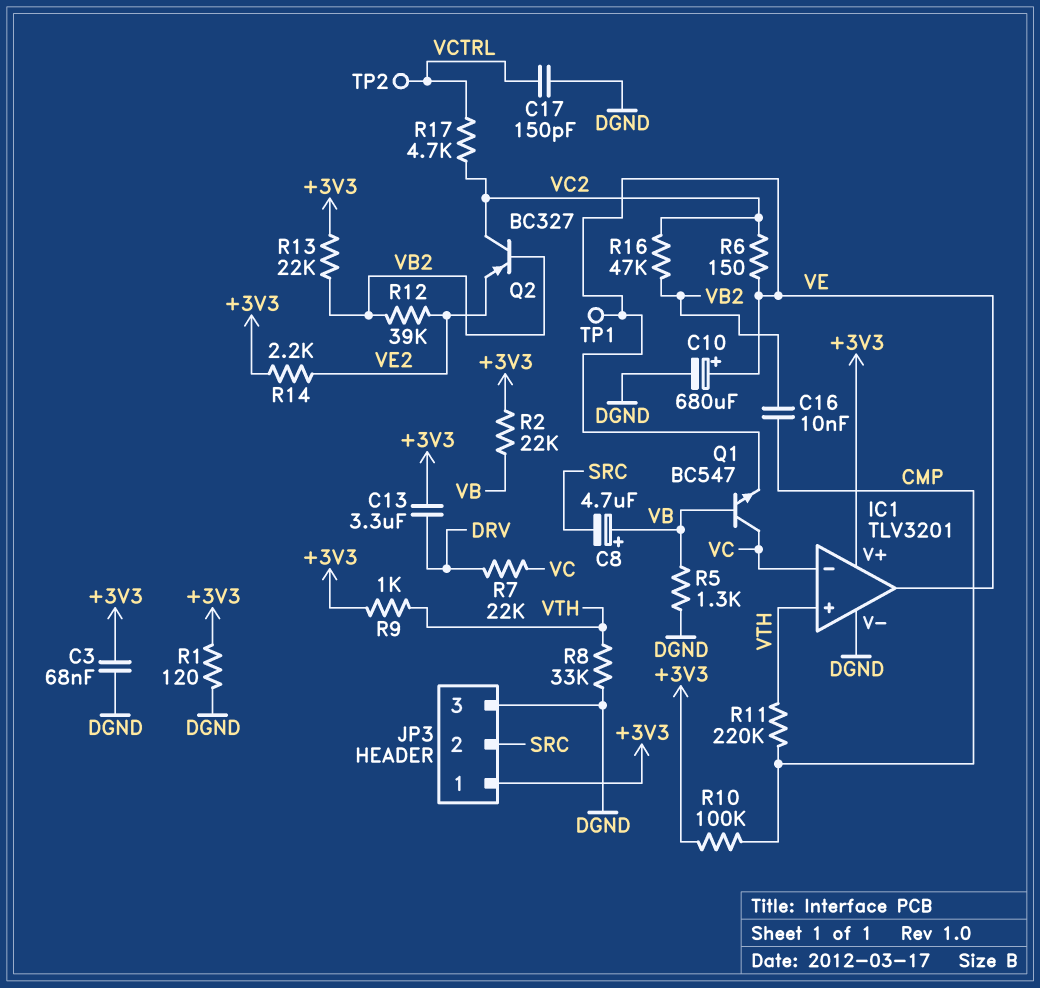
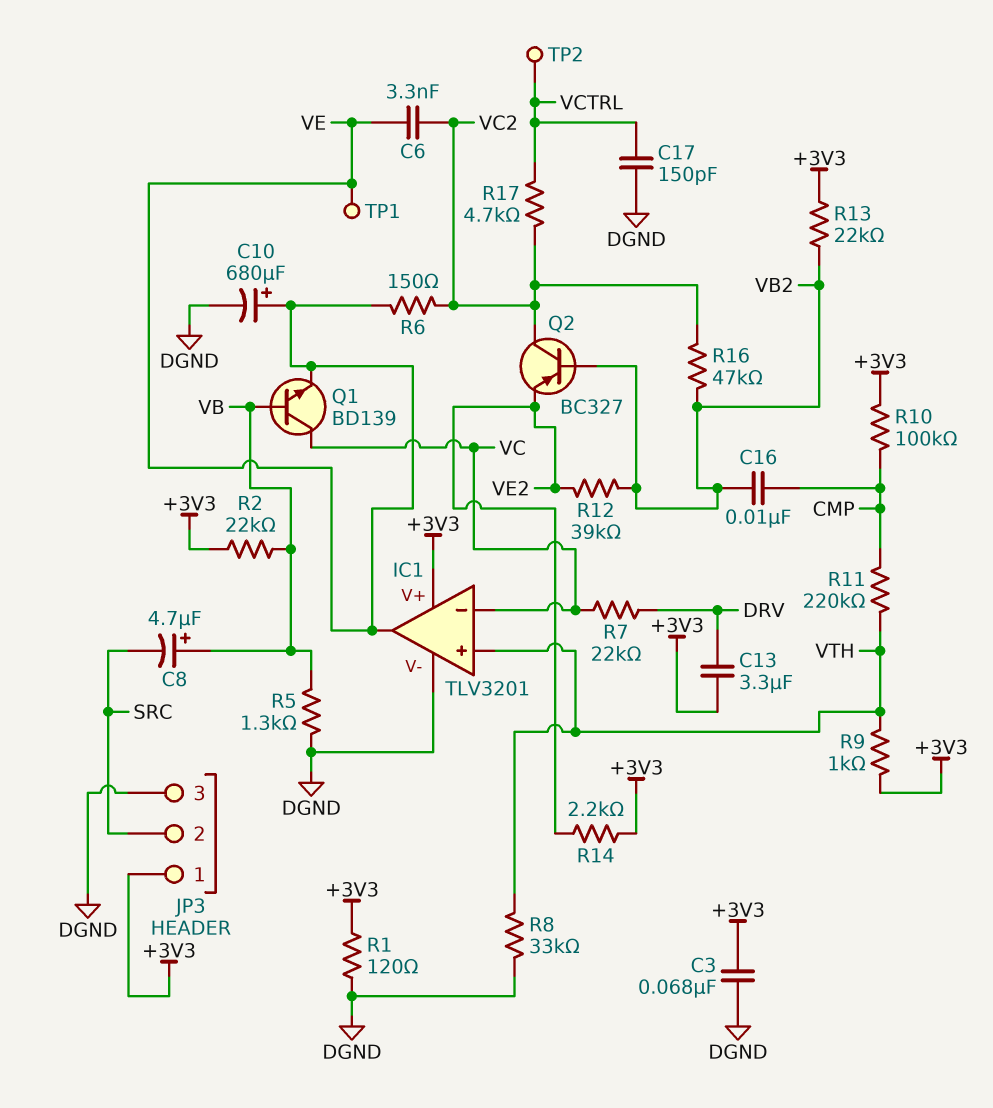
C6: none -> 3.3nF (VC2, VE)
Q1: NPN BC547 (B VB, C VC, E VE) -> NPN BD139 (B VB, C VC, E VE)

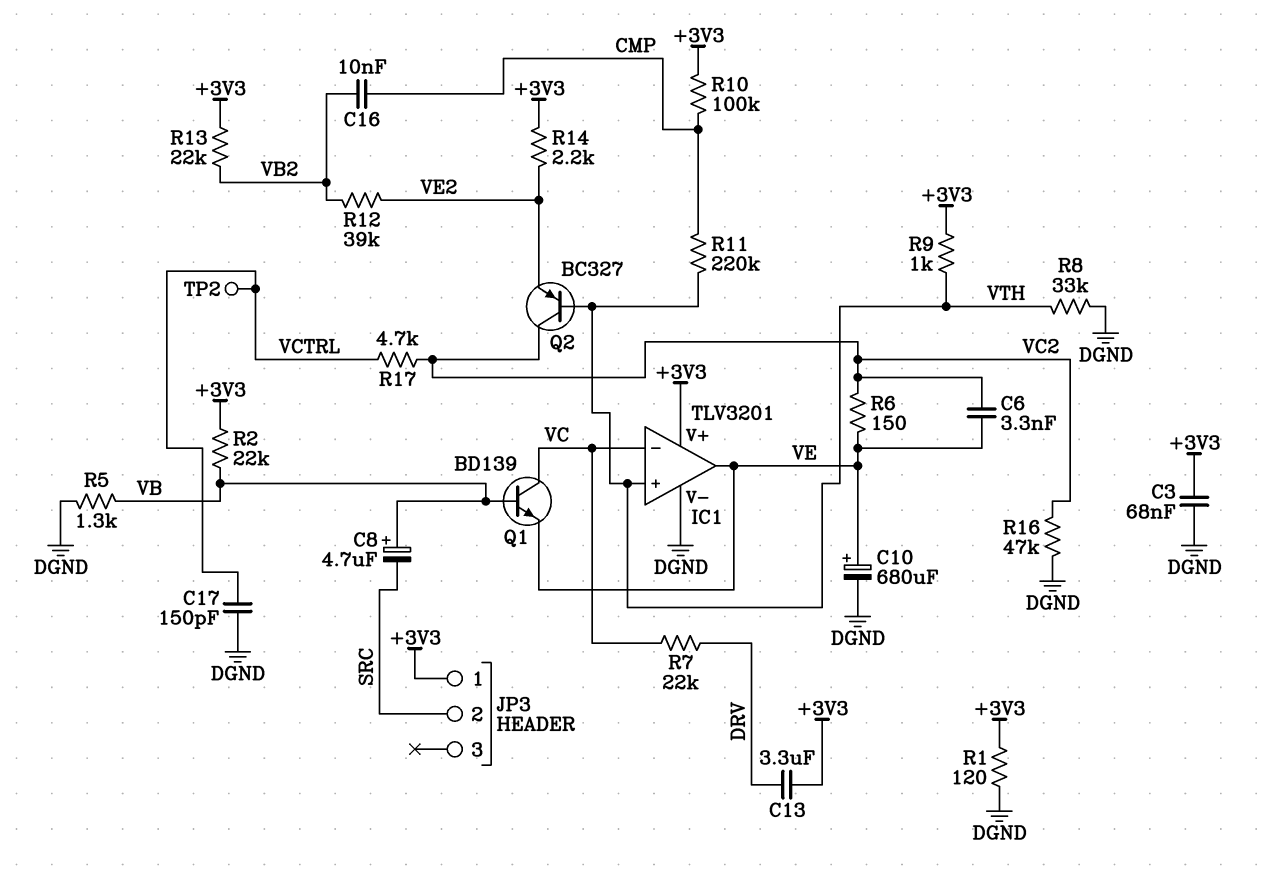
JP3 pin 3: DGND -> none
Q2: PNP BC327 (B VB2, C VC2, E VE2) -> PNP BC327 (B VTH, C VC2, E VE2)
R16: 47k (VB2, VC2) -> 47k (DGND, VC2)
TP1: test point (VE) -> none

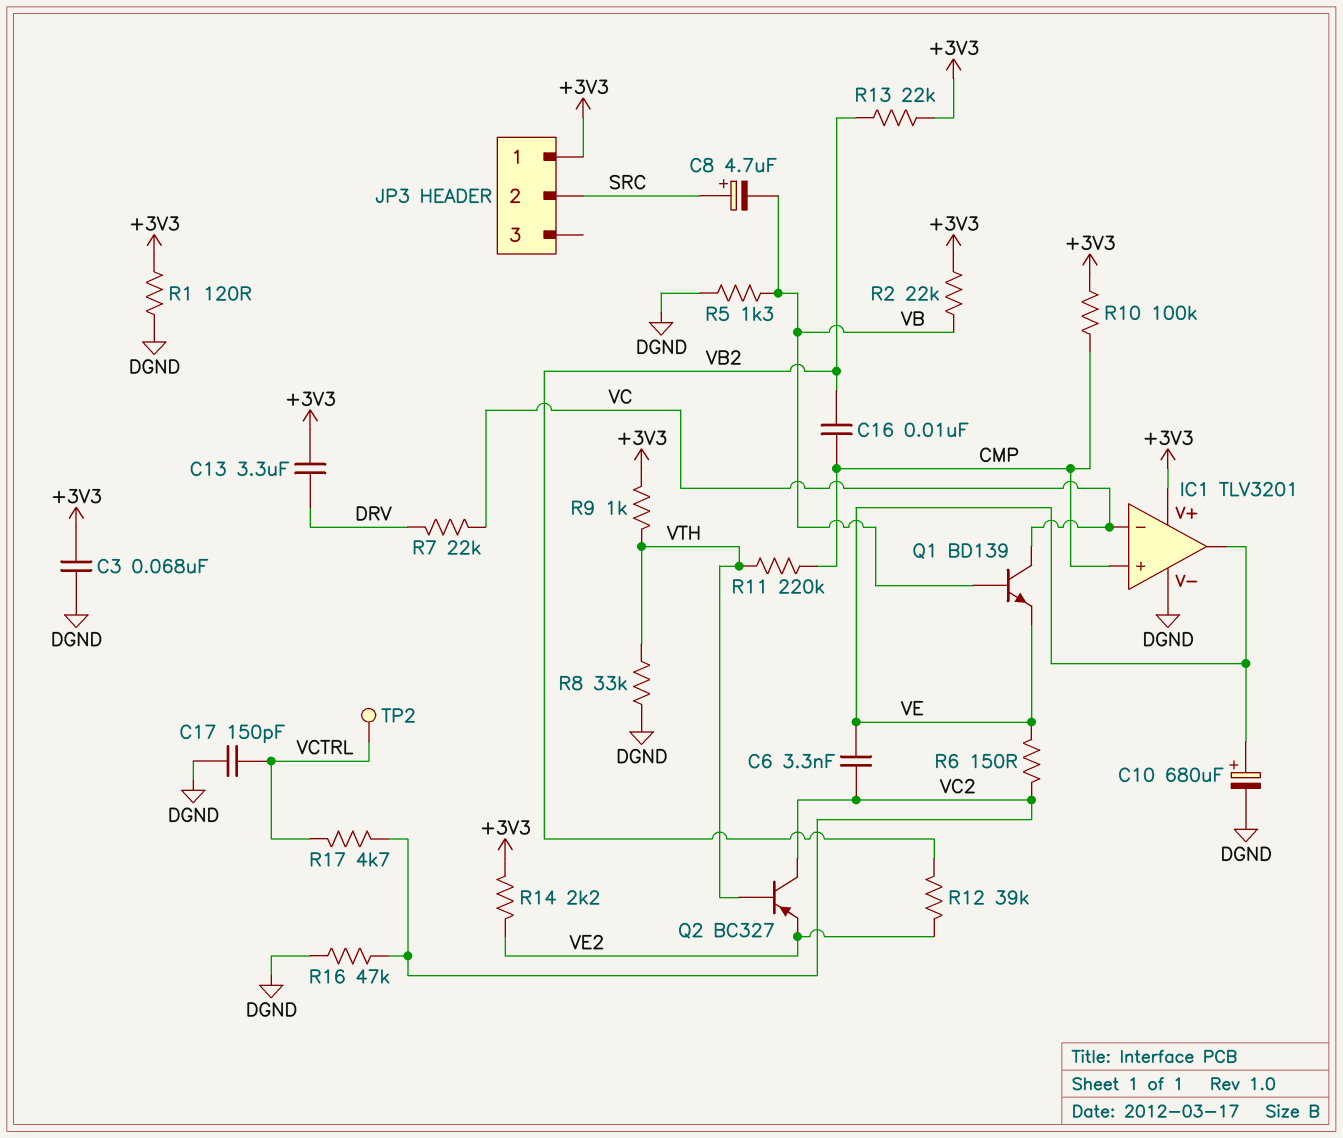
C8: 4.7uF (plus VB, minus SRC) -> 4.7uF (plus SRC, minus VB)
IC1 pin in+: VTH -> CMP

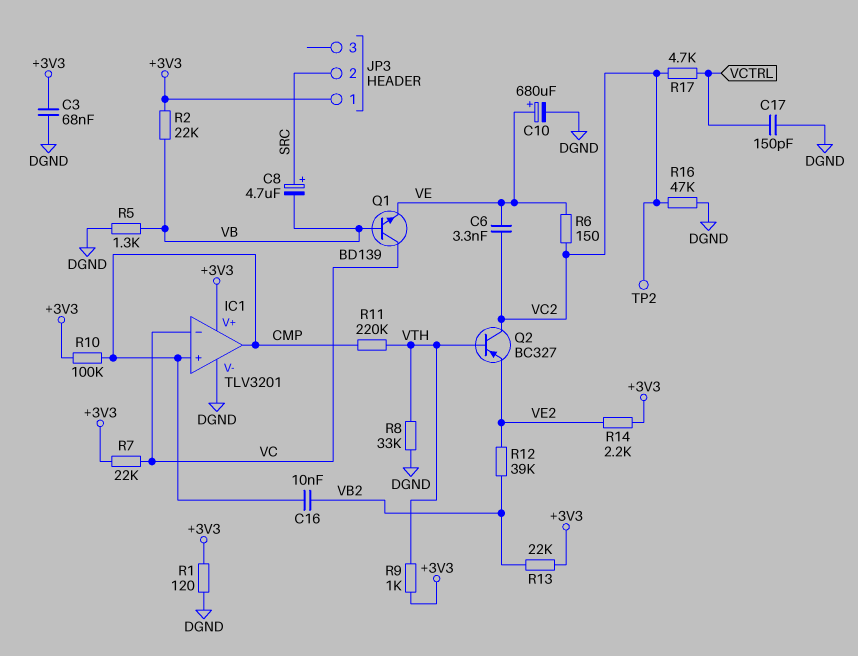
C13: 3.3uF (+3V3, DRV) -> none
IC1 pin out: VE -> CMP
R7: 22k (DRV, VC) -> 22k (+3V3, VC)
TP2: test point (VCTRL) -> test point (VC2)

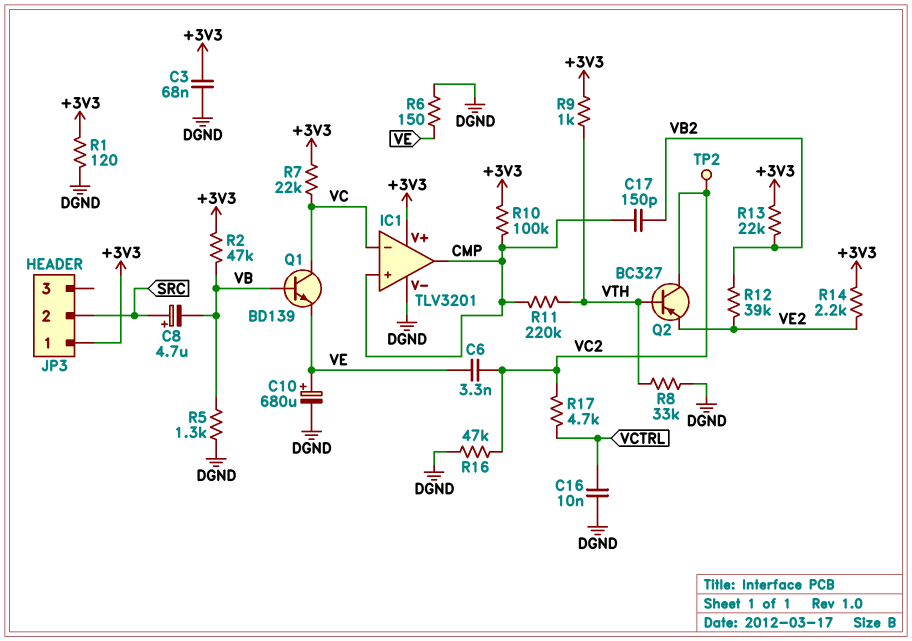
C16: 10nF (CMP, VB2) -> 10nF (DGND, VCTRL)
C17: 150pF (DGND, VCTRL) -> 150pF (CMP, VB2)
R2: 22k (+3V3, VB) -> 47k (+3V3, VB)
R6: 150 (VC2, VE) -> 150 (DGND, VE)

